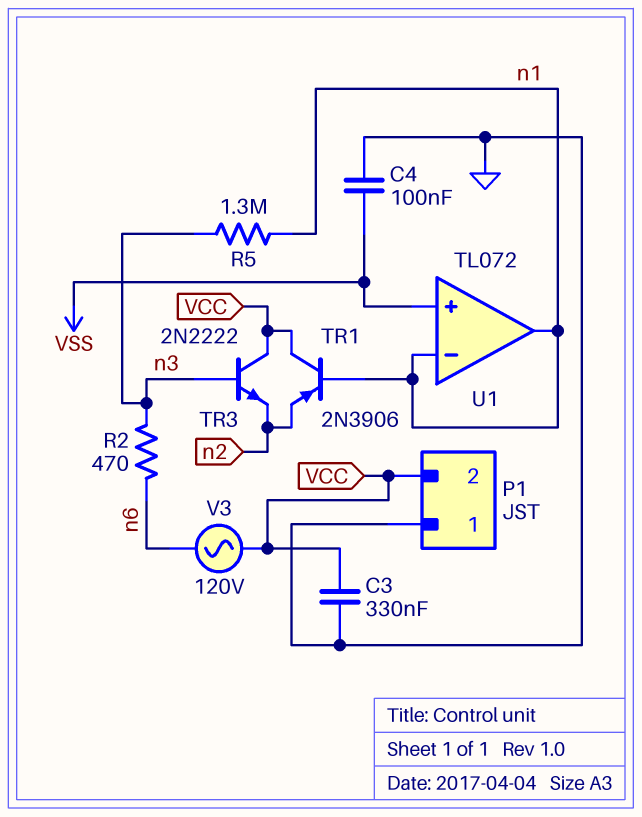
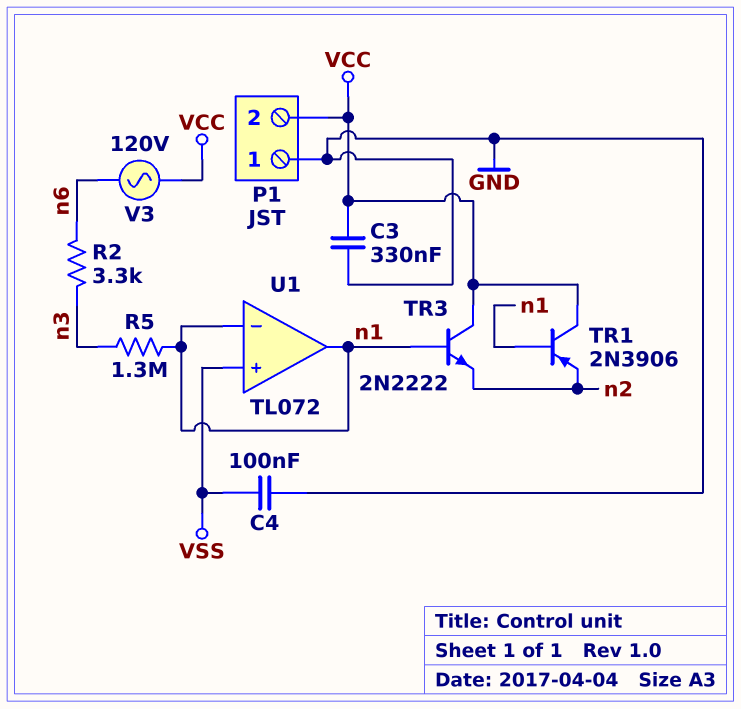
R2: 470 (n3, n6) -> 3.3k (n3, n6)
TR3: NPN 2N2222 (B n3, C VCC, E n2) -> NPN 2N2222 (B n1, C VCC, E n2)

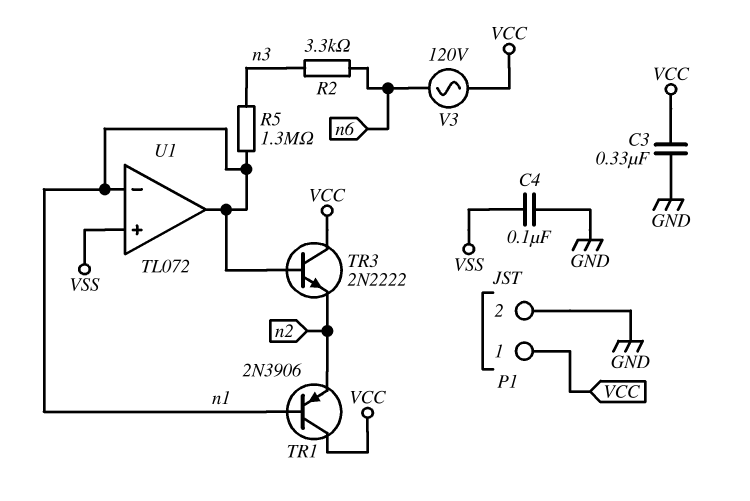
P1 pin 1: GND -> VCC
P1 pin 2: VCC -> GND

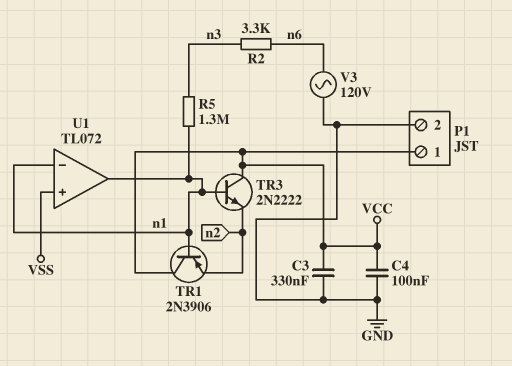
C4: 100nF (GND, VSS) -> 100nF (GND, VCC)
V3: AC 120V (VCC, n6) -> AC 120V (GND, n6)

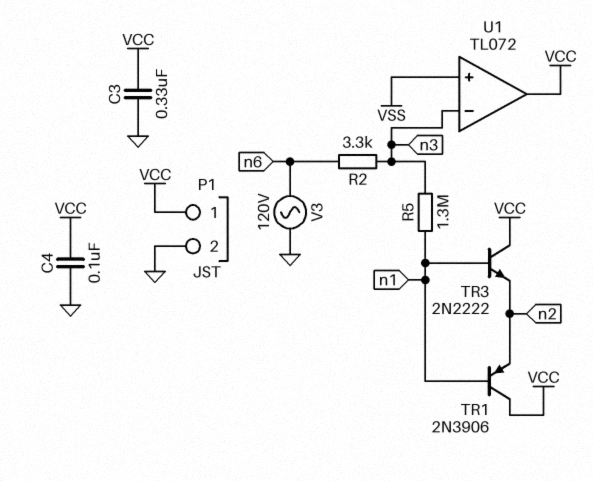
U1 pin in-: n1 -> n3
U1 pin out: n1 -> VCC

